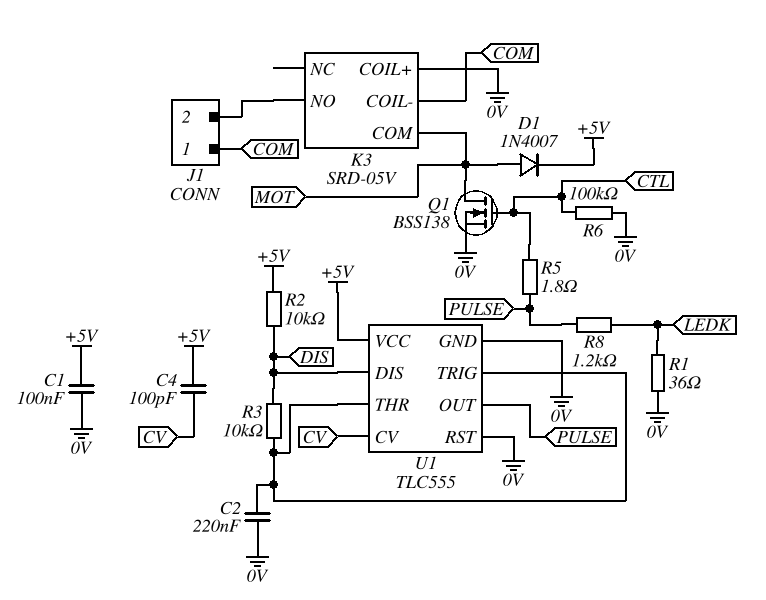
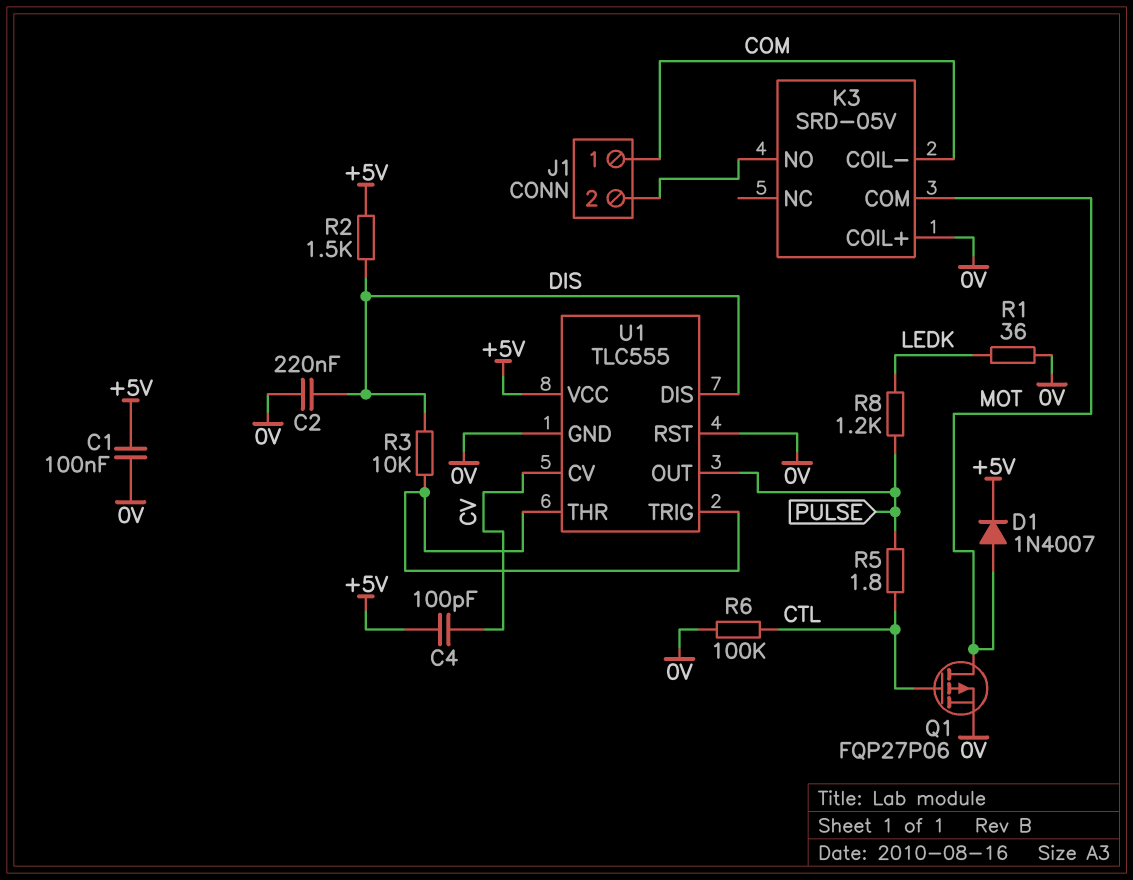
C2: 220nF (0V, U1/THR) -> 220nF (0V, DIS)
Q1: NMOS BSS138 (G CTL, D MOT, S 0V) -> PMOS FQP27P06 (G CTL, D MOT, S 0V)
R2: 10k (+5V, DIS) -> 1.5k (+5V, DIS)

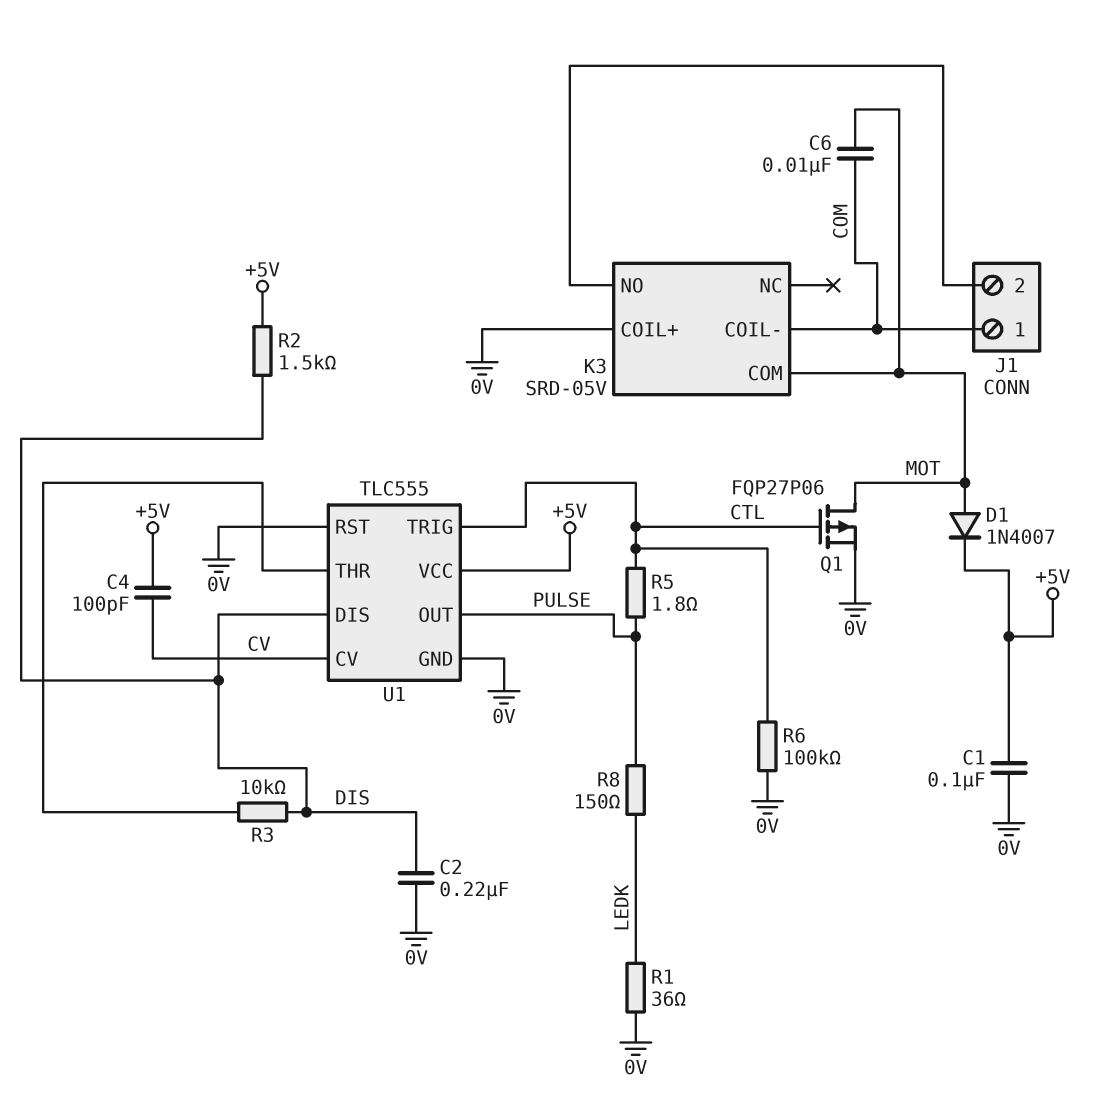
C6: none -> 10nF (COM, MOT)
R8: 1.2k (LEDK, PULSE) -> 150 (LEDK, PULSE)
U1 pin TRIG: U1/THR -> CTL

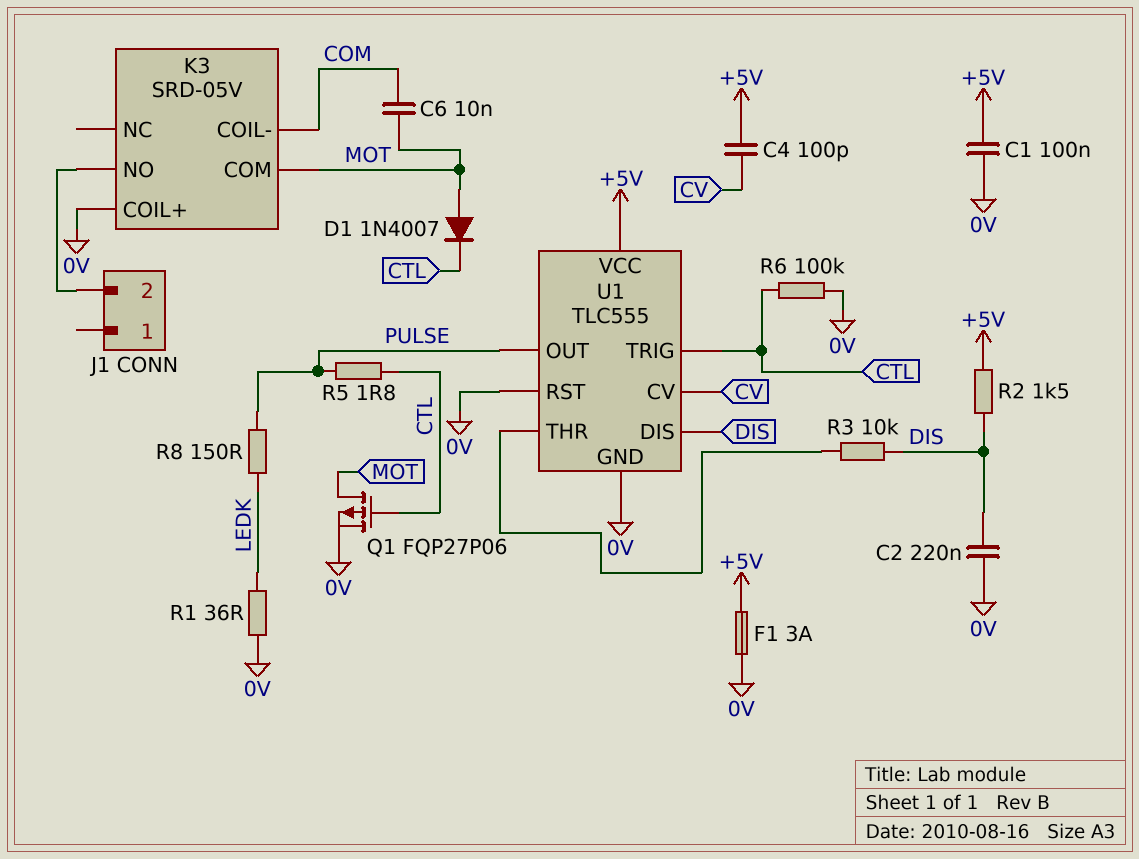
D1: diode 1N4007 (A MOT, K +5V) -> diode 1N4007 (A MOT, K CTL)
F1: none -> 3A (+5V, 0V)
J1 pin 1: COM -> none

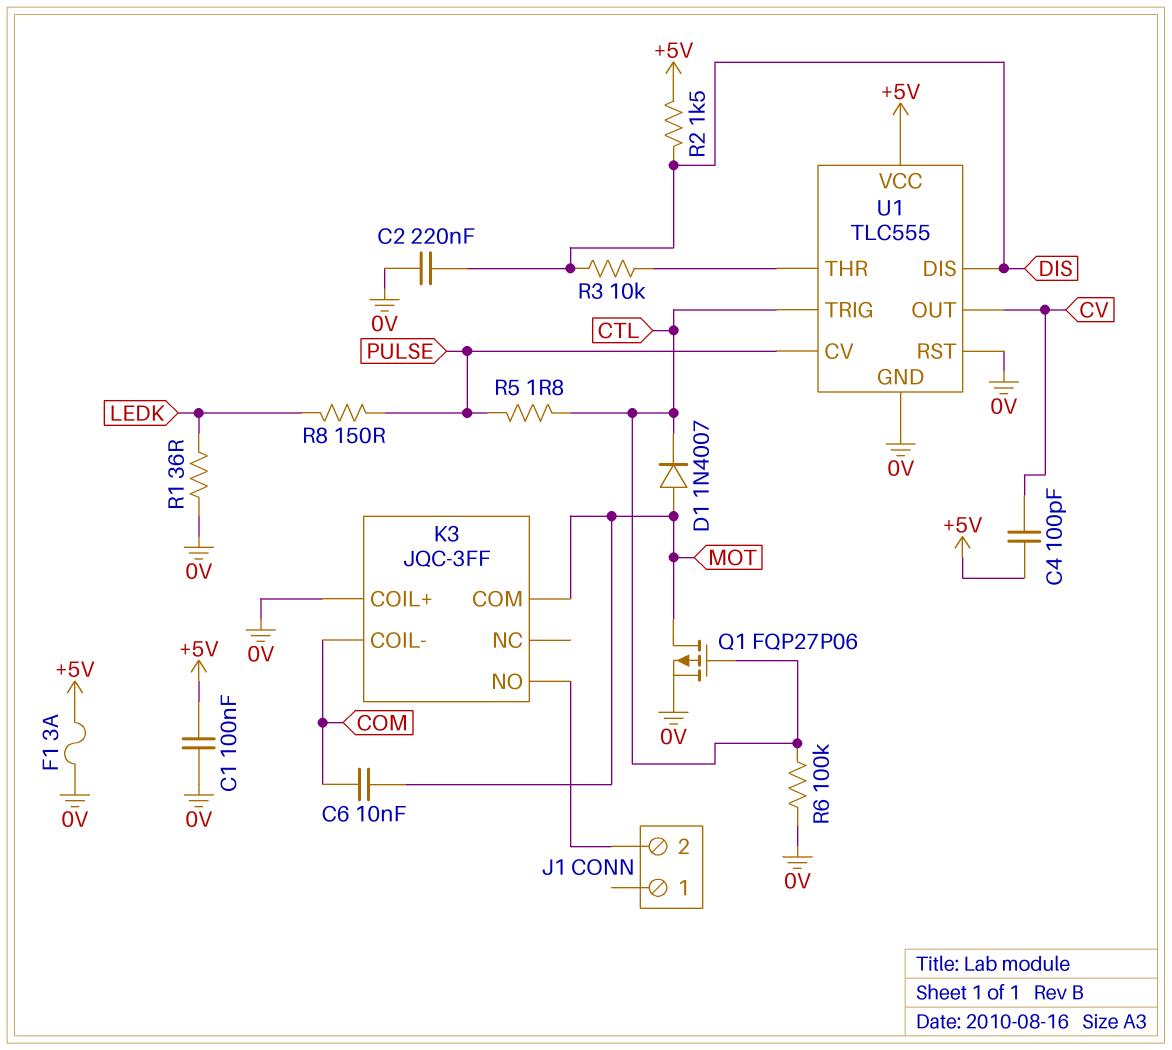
K3: SRD-05V -> JQC-3FF
U1 pin CV: CV -> PULSE
U1 pin OUT: PULSE -> CV

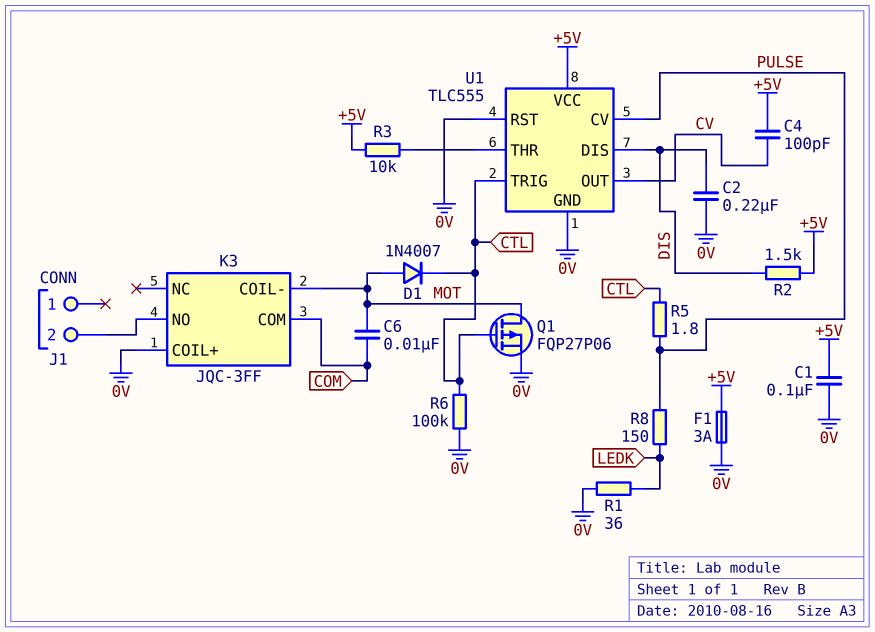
K3 pin COIL-: COM -> MOT
K3 pin COM: MOT -> COM
R3: 10k (DIS, U1/THR) -> 10k (+5V, U1/THR)

